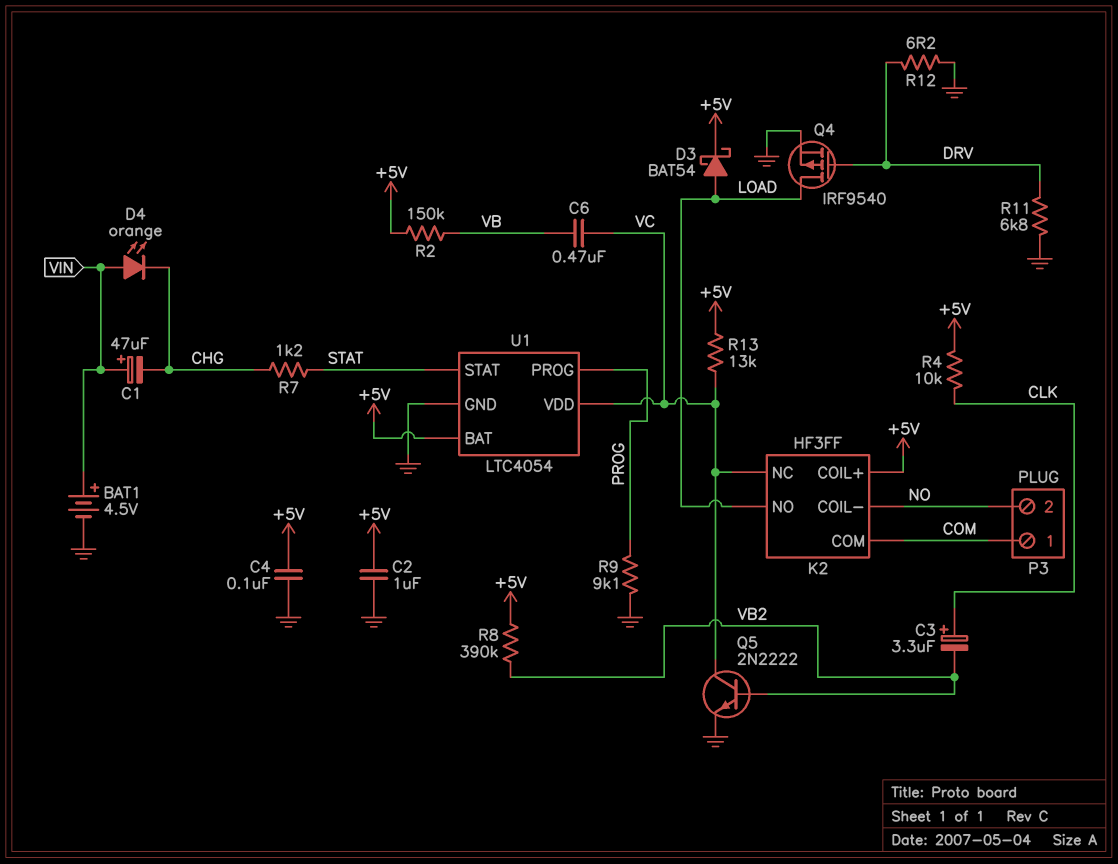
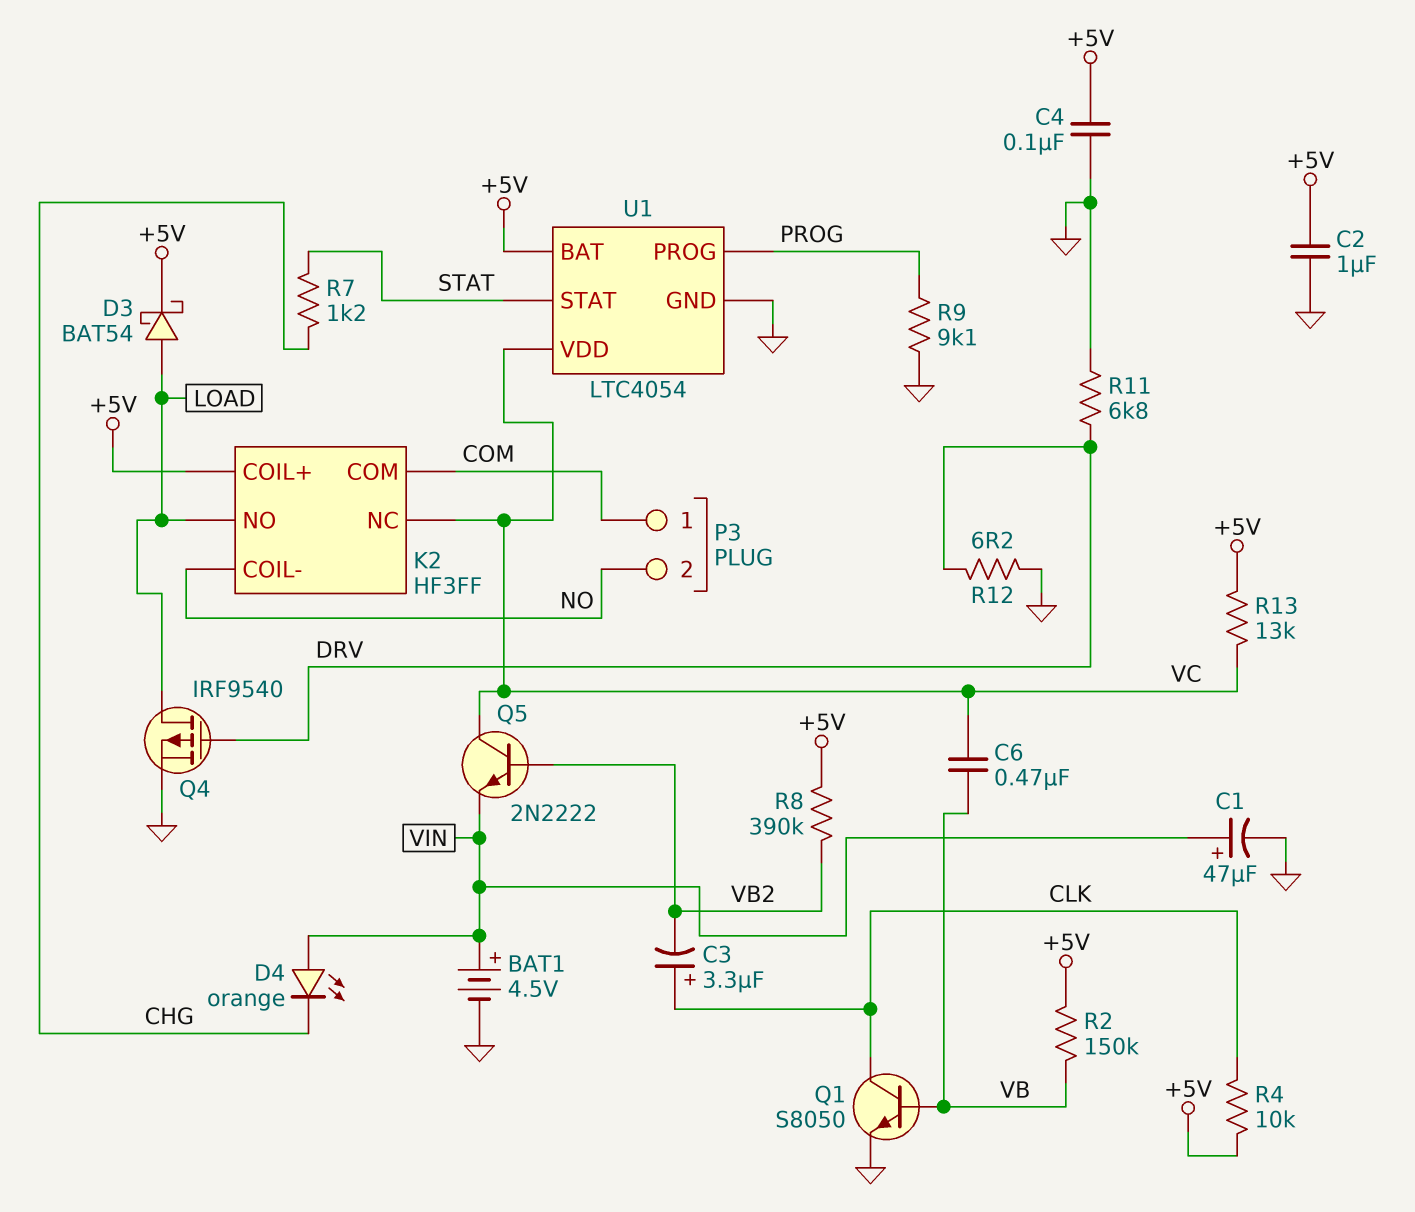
C1: 47uF (plus VIN, minus CHG) -> 47uF (plus VIN, minus GND)
Q1: none -> NPN S8050 (B VB, C CLK, E GND)
Q5: NPN 2N2222 (B VB2, C VC, E GND) -> NPN 2N2222 (B VB2, C VC, E VIN)

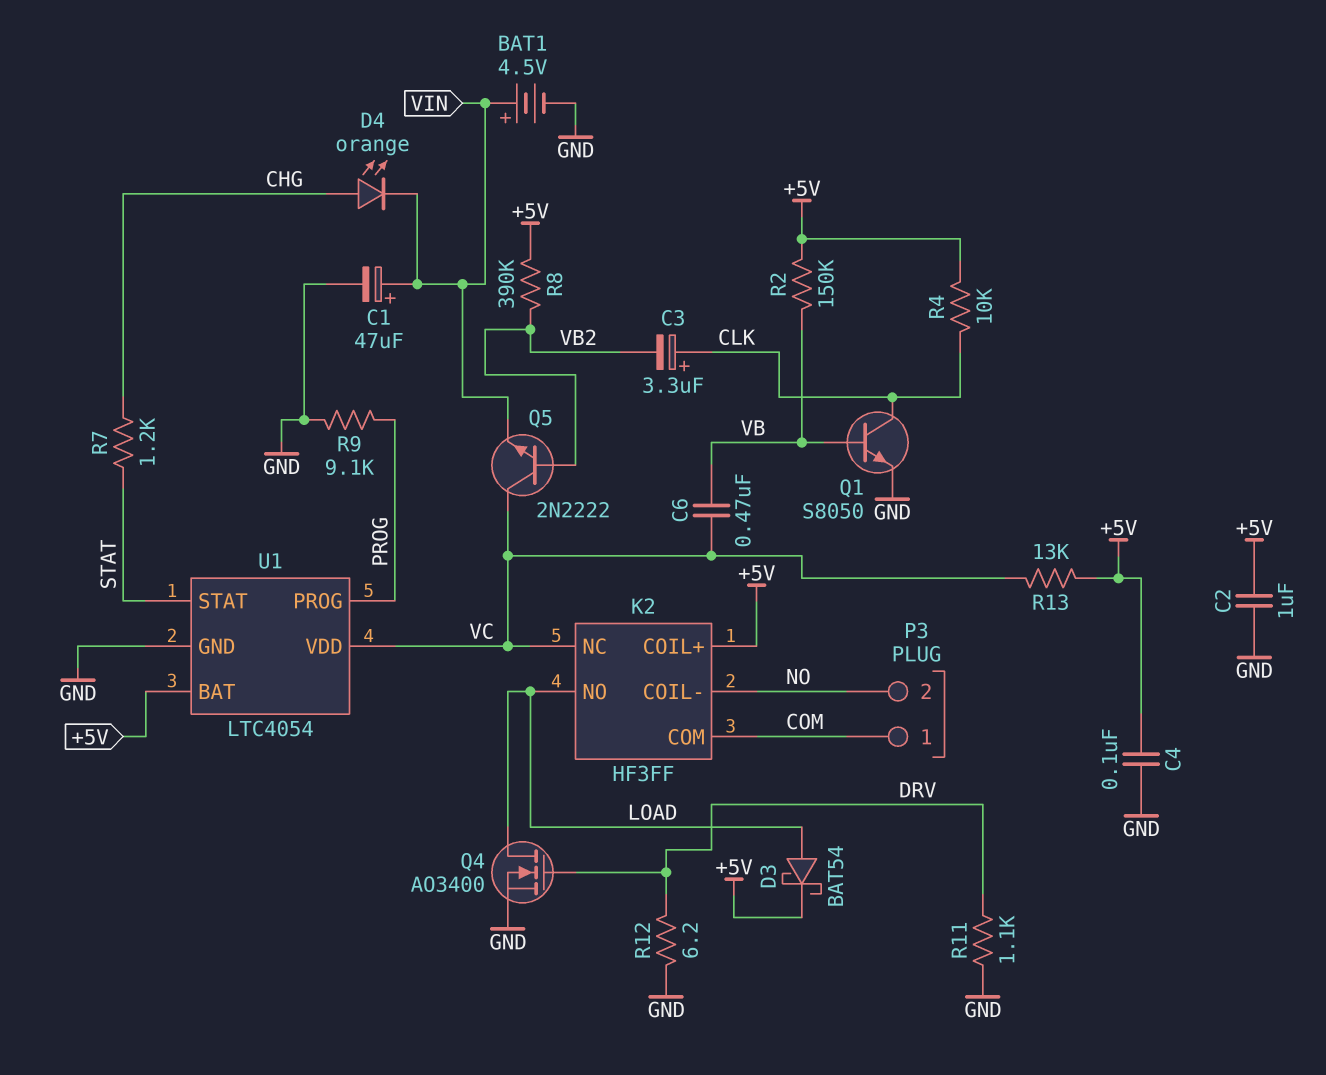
D4: LED orange (A VIN, K CHG) -> LED orange (A CHG, K VIN)
Q4: PMOS IRF9540 (G DRV, D LOAD, S GND) -> NMOS AO3400 (G DRV, D LOAD, S GND)
R11: 6.8k (DRV, GND) -> 1.1k (DRV, GND)

